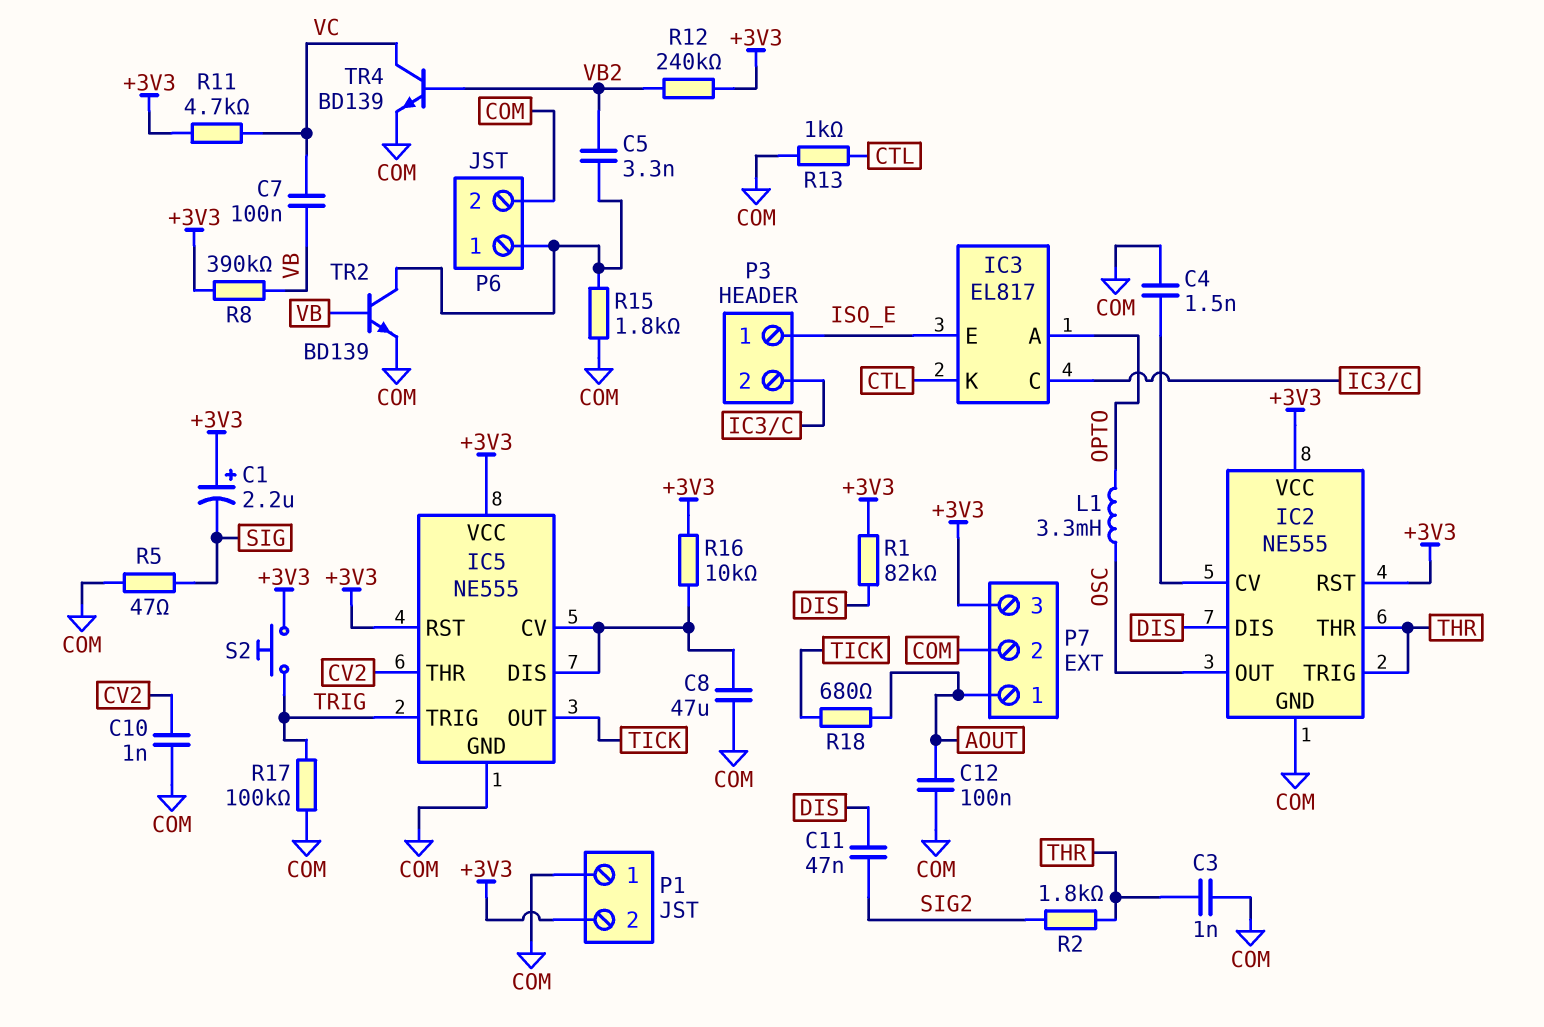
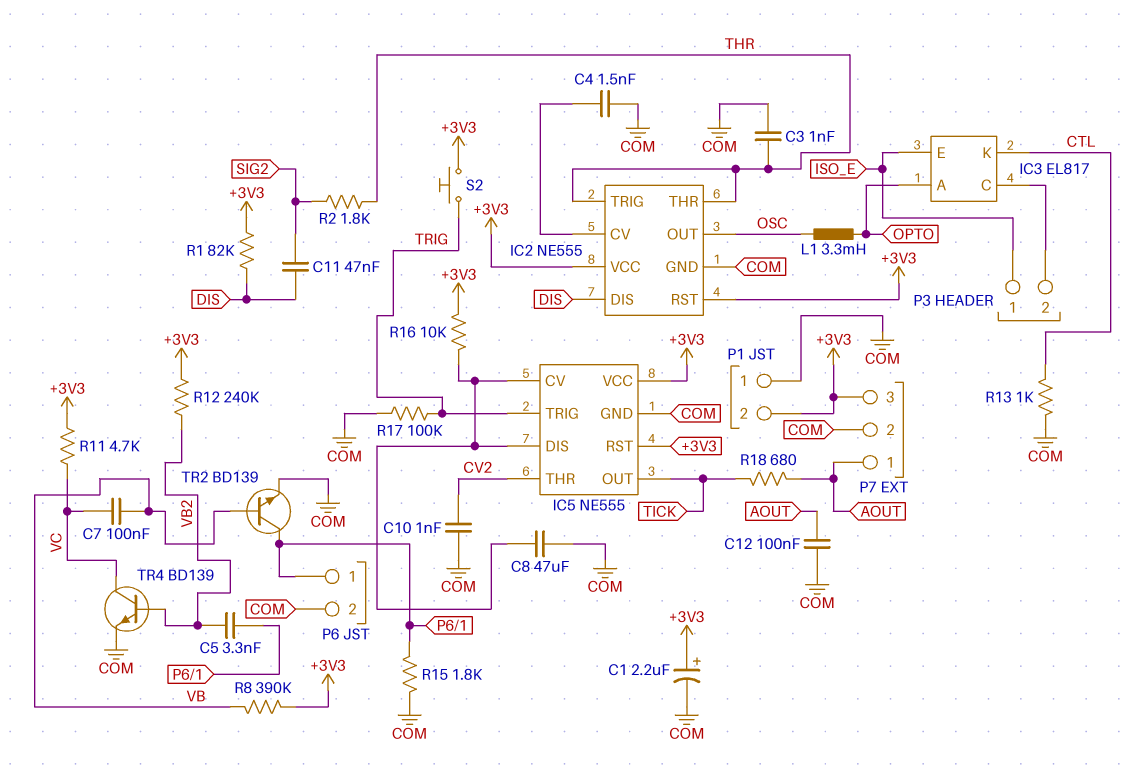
C1: 2.2uF (plus +3V3, minus SIG) -> 2.2uF (plus +3V3, minus COM)
R5: 47 (COM, SIG) -> none

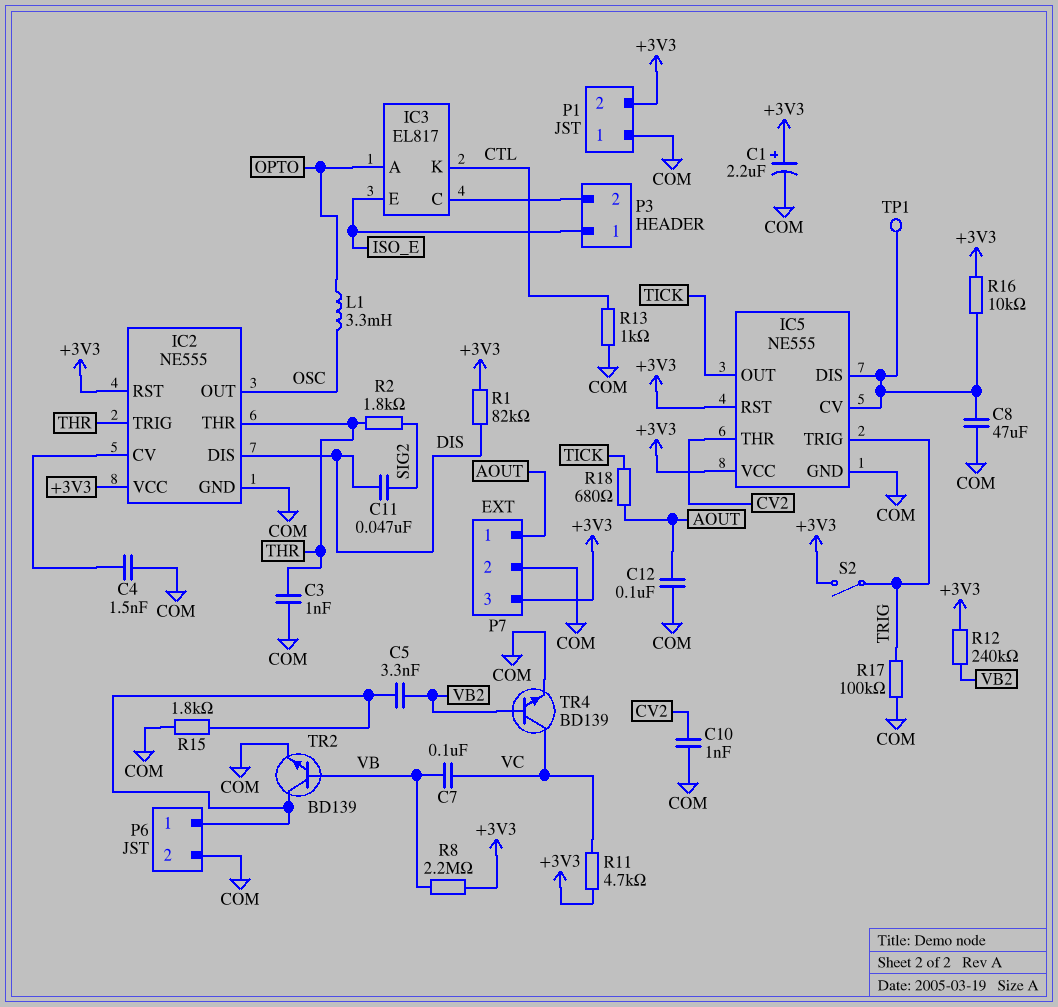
R8: 390k (+3V3, VB) -> 2.2M (+3V3, VB)
S2: button (+3V3, TRIG) -> switch (+3V3, TRIG)
TP1: none -> test point (IC5/CV)

